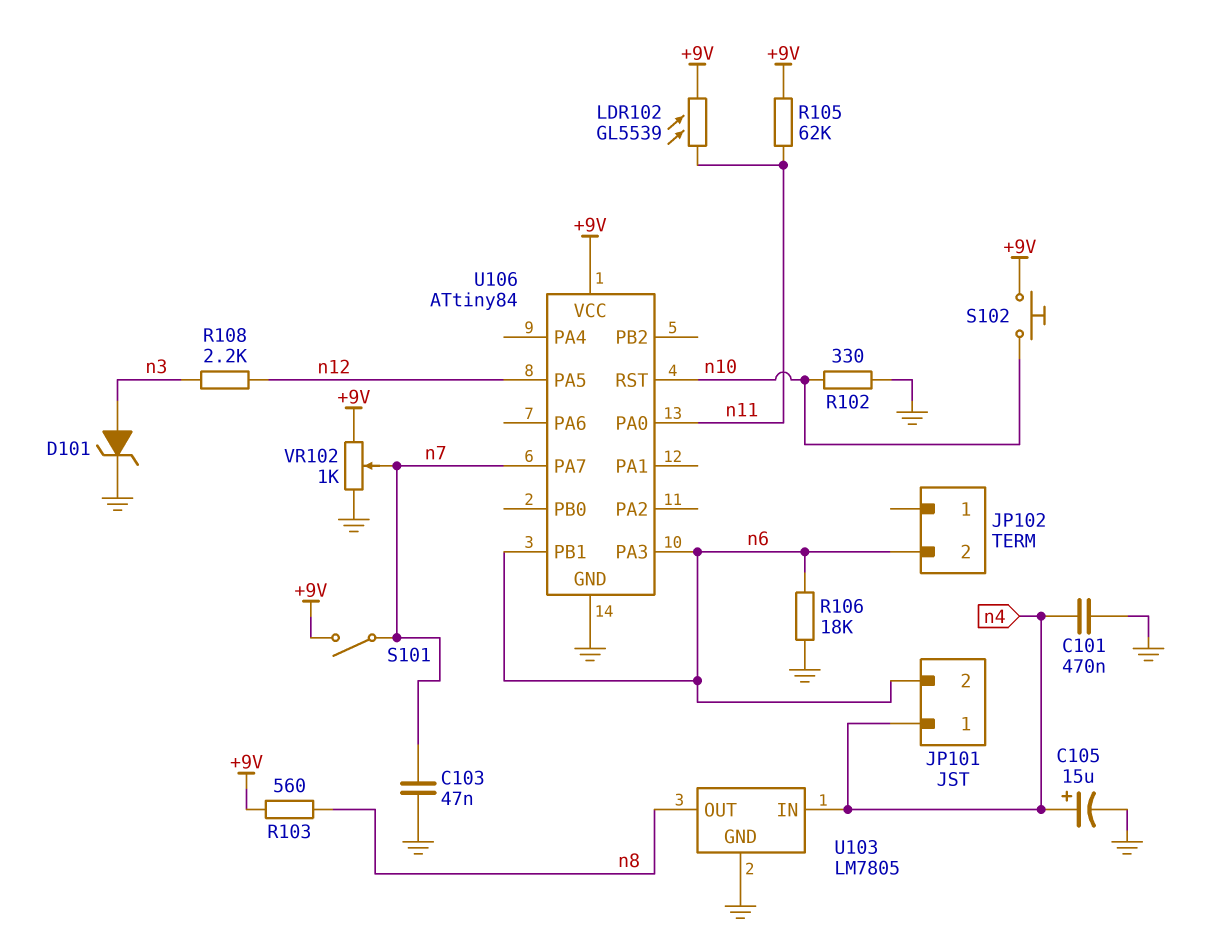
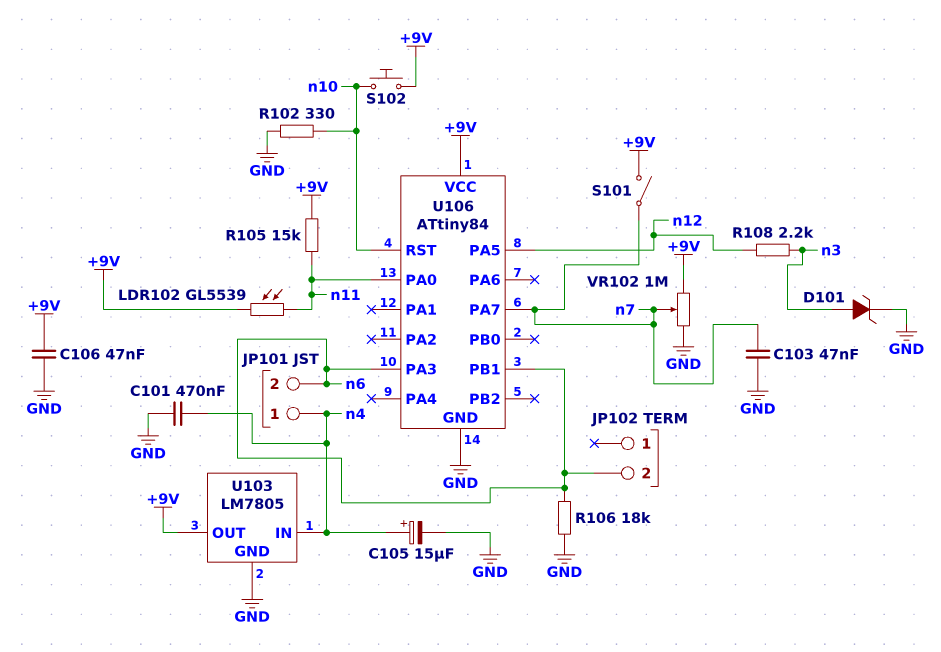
C106: none -> 47nF (+9V, GND)
R103: 560 (+9V, n8) -> none
R105: 62k (+9V, n11) -> 15k (+9V, n11)
U103 pin OUT: n8 -> +9V
VR102: 1k (+9V, GND, wiper n7) -> 1M (+9V, GND, wiper n7)

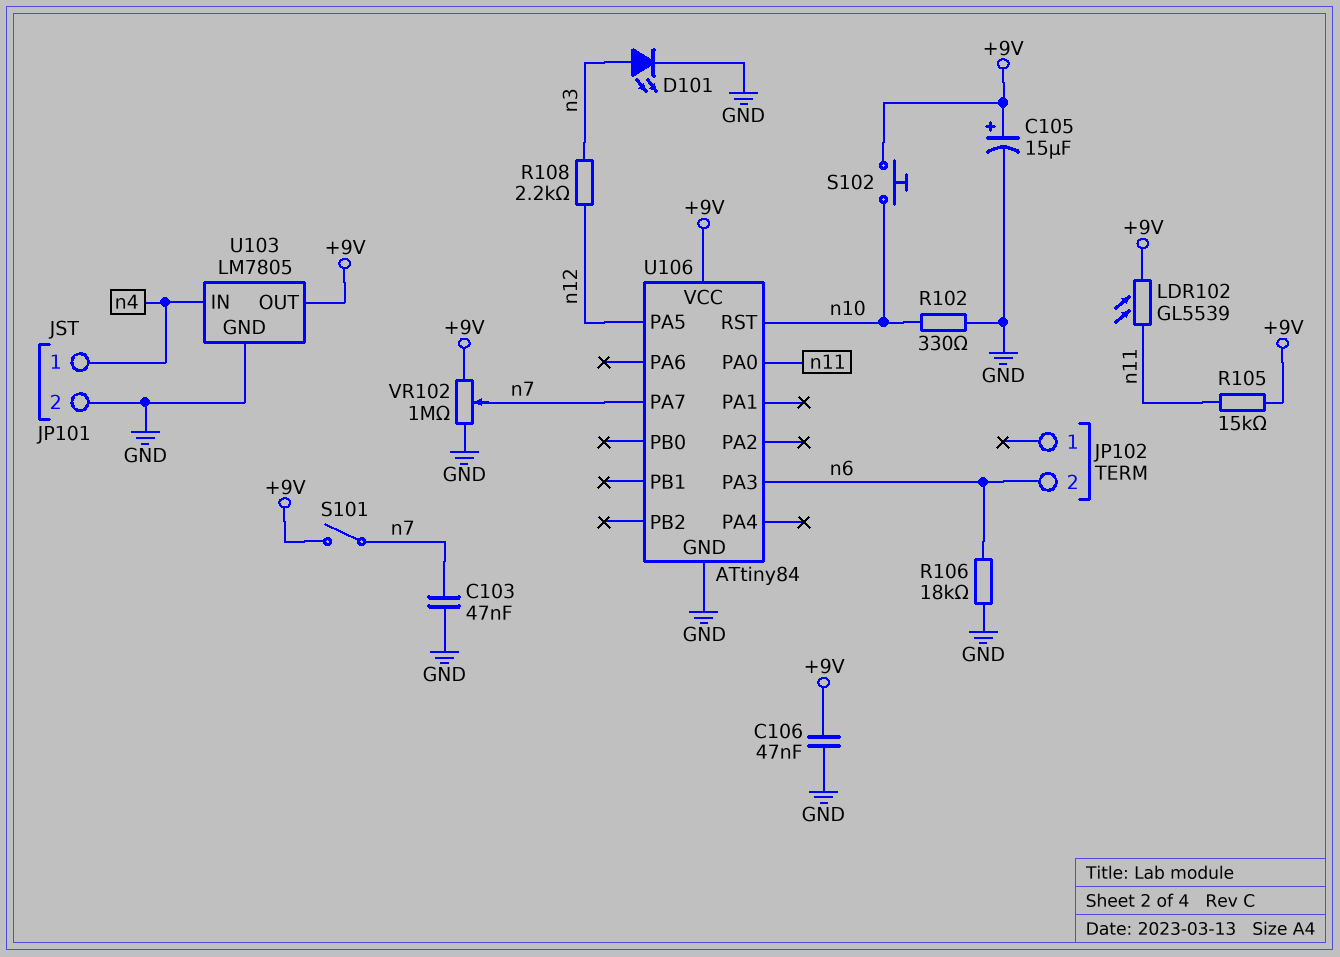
C101: 470nF (GND, n4) -> none
C105: 15uF (plus n4, minus GND) -> 15uF (plus +9V, minus GND)
D101: zener (A n3, K GND) -> LED (A n3, K GND)
JP101 pin 2: n6 -> GND
U106 pin PB1: n6 -> none

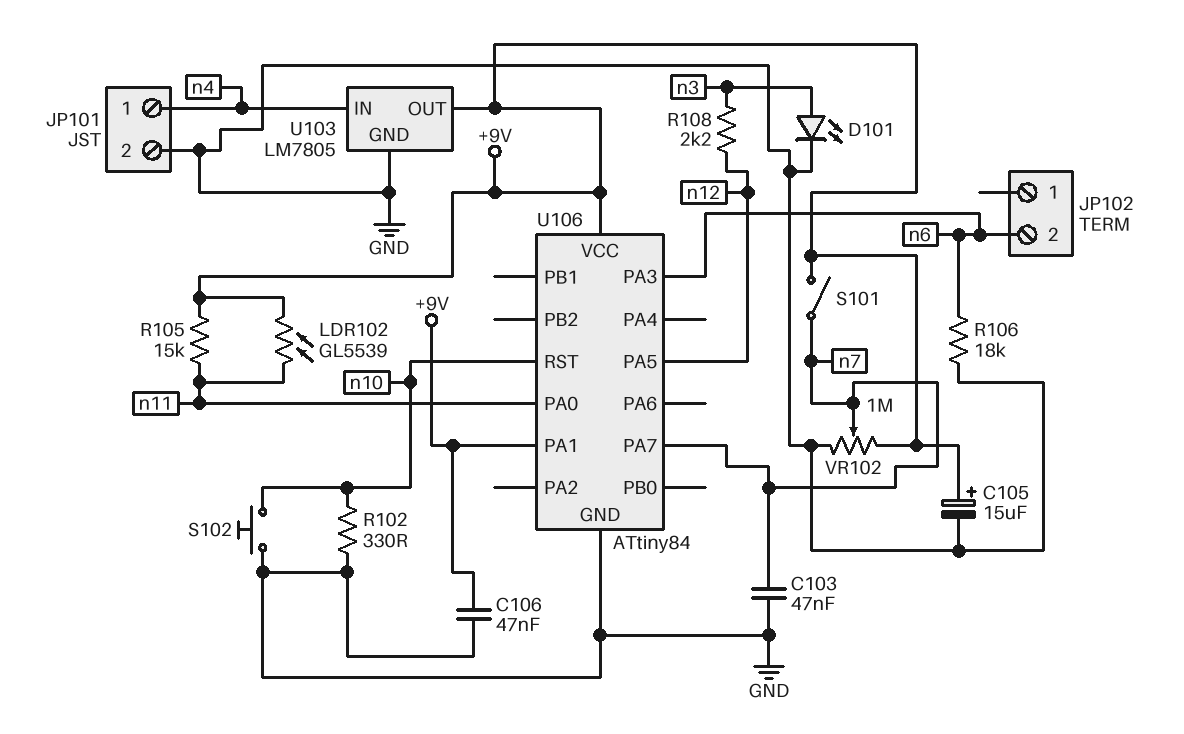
S102: button (+9V, n10) -> button (GND, n10)
U106 pin PA1: none -> +9V

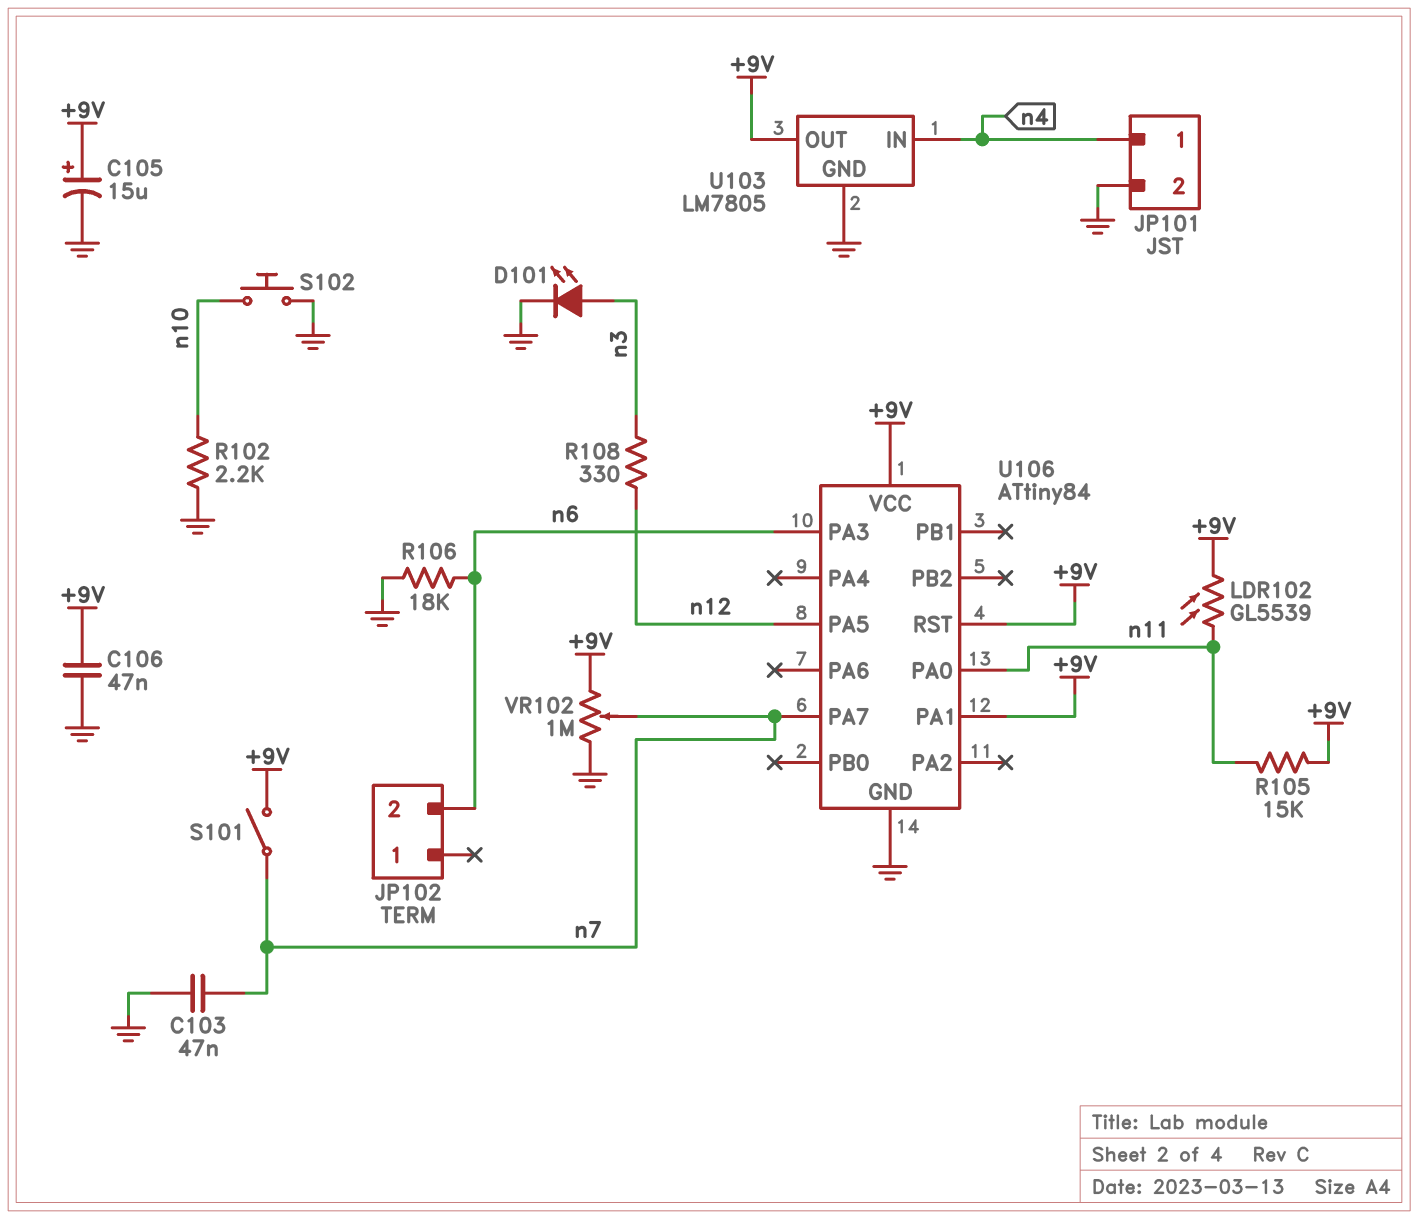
R102: 330 (GND, n10) -> 2.2k (GND, n10)
R108: 2.2k (n3, n12) -> 330 (n3, n12)
U106 pin RST: n10 -> +9V

